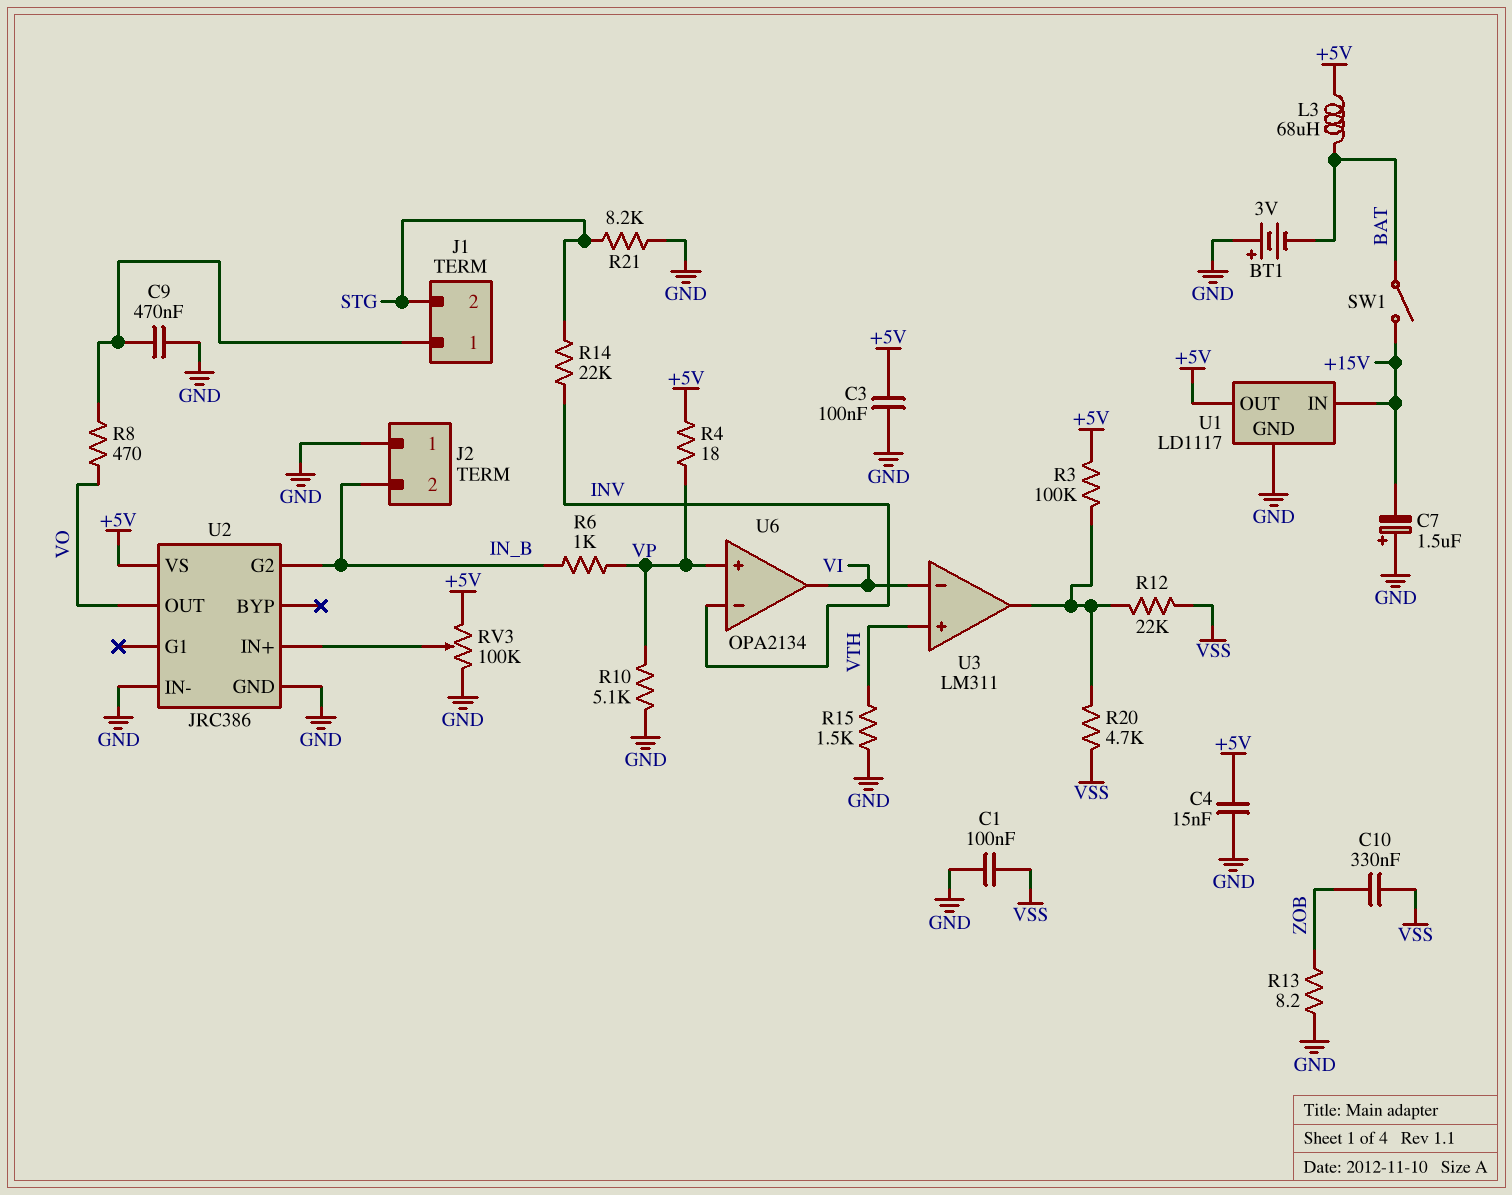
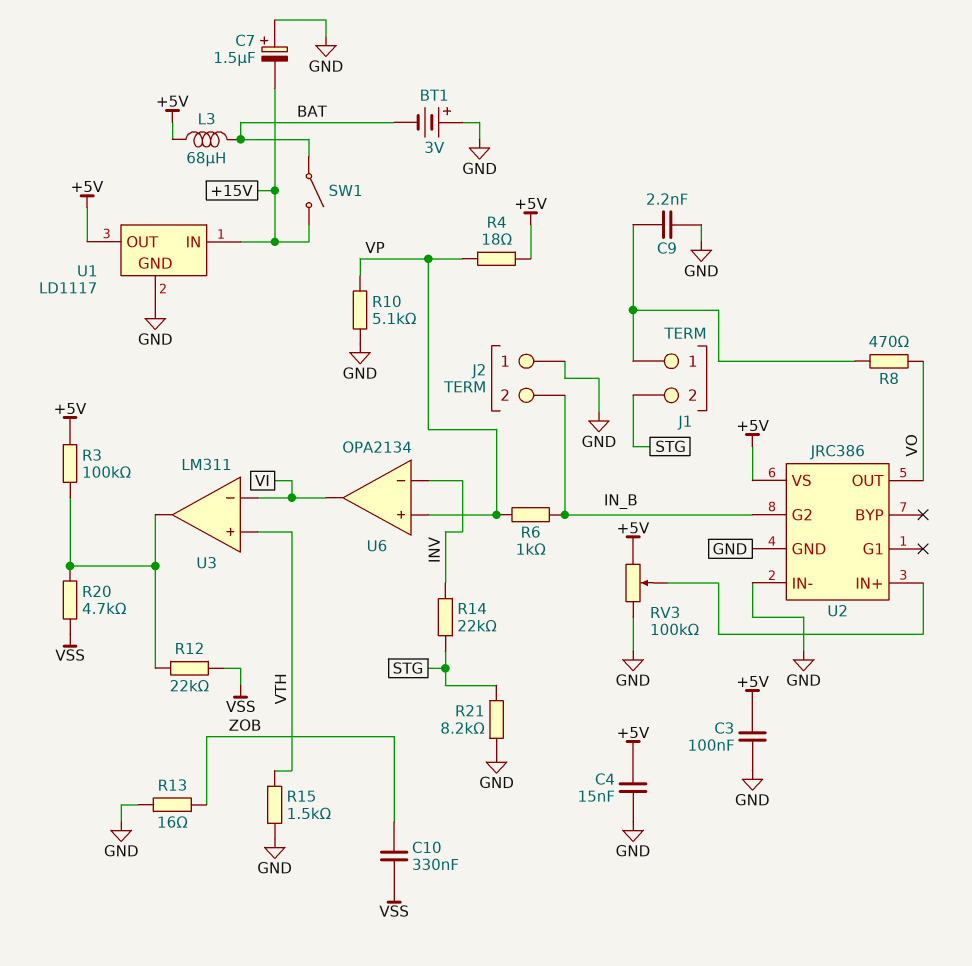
C1: 100nF (GND, VSS) -> none
C9: 470nF (GND, J1/1) -> 2.2nF (GND, J1/1)
R13: 8.2 (GND, ZOB) -> 16 (GND, ZOB)

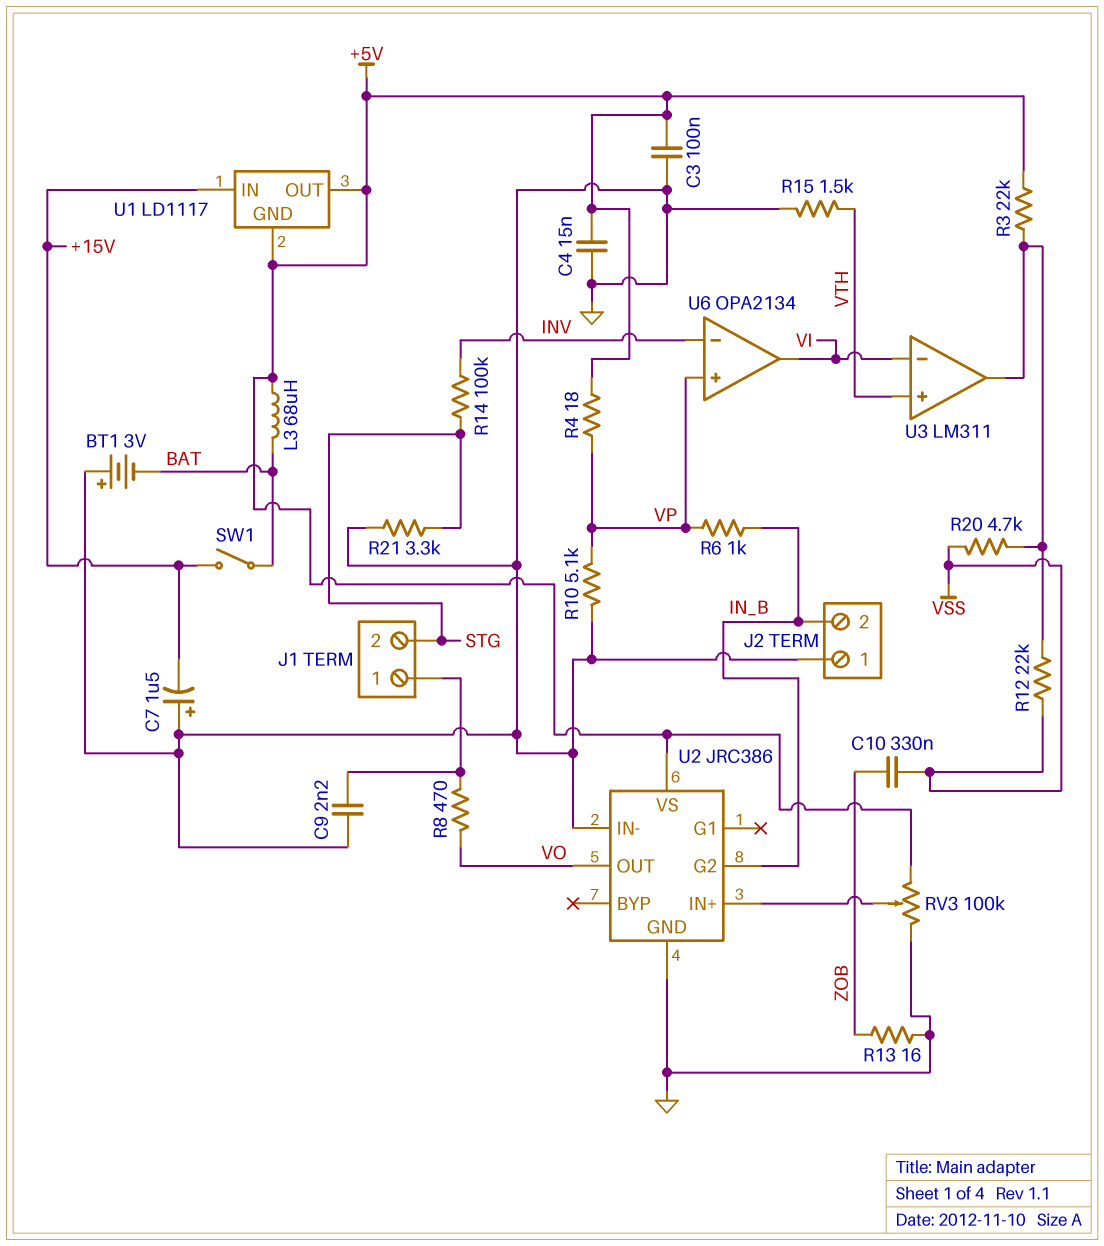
R3: 100k (+5V, U3/out) -> 22k (+5V, U3/out)
R14: 22k (INV, STG) -> 100k (INV, STG)
R21: 8.2k (GND, STG) -> 3.3k (GND, STG)
U1 pin GND: GND -> +5V

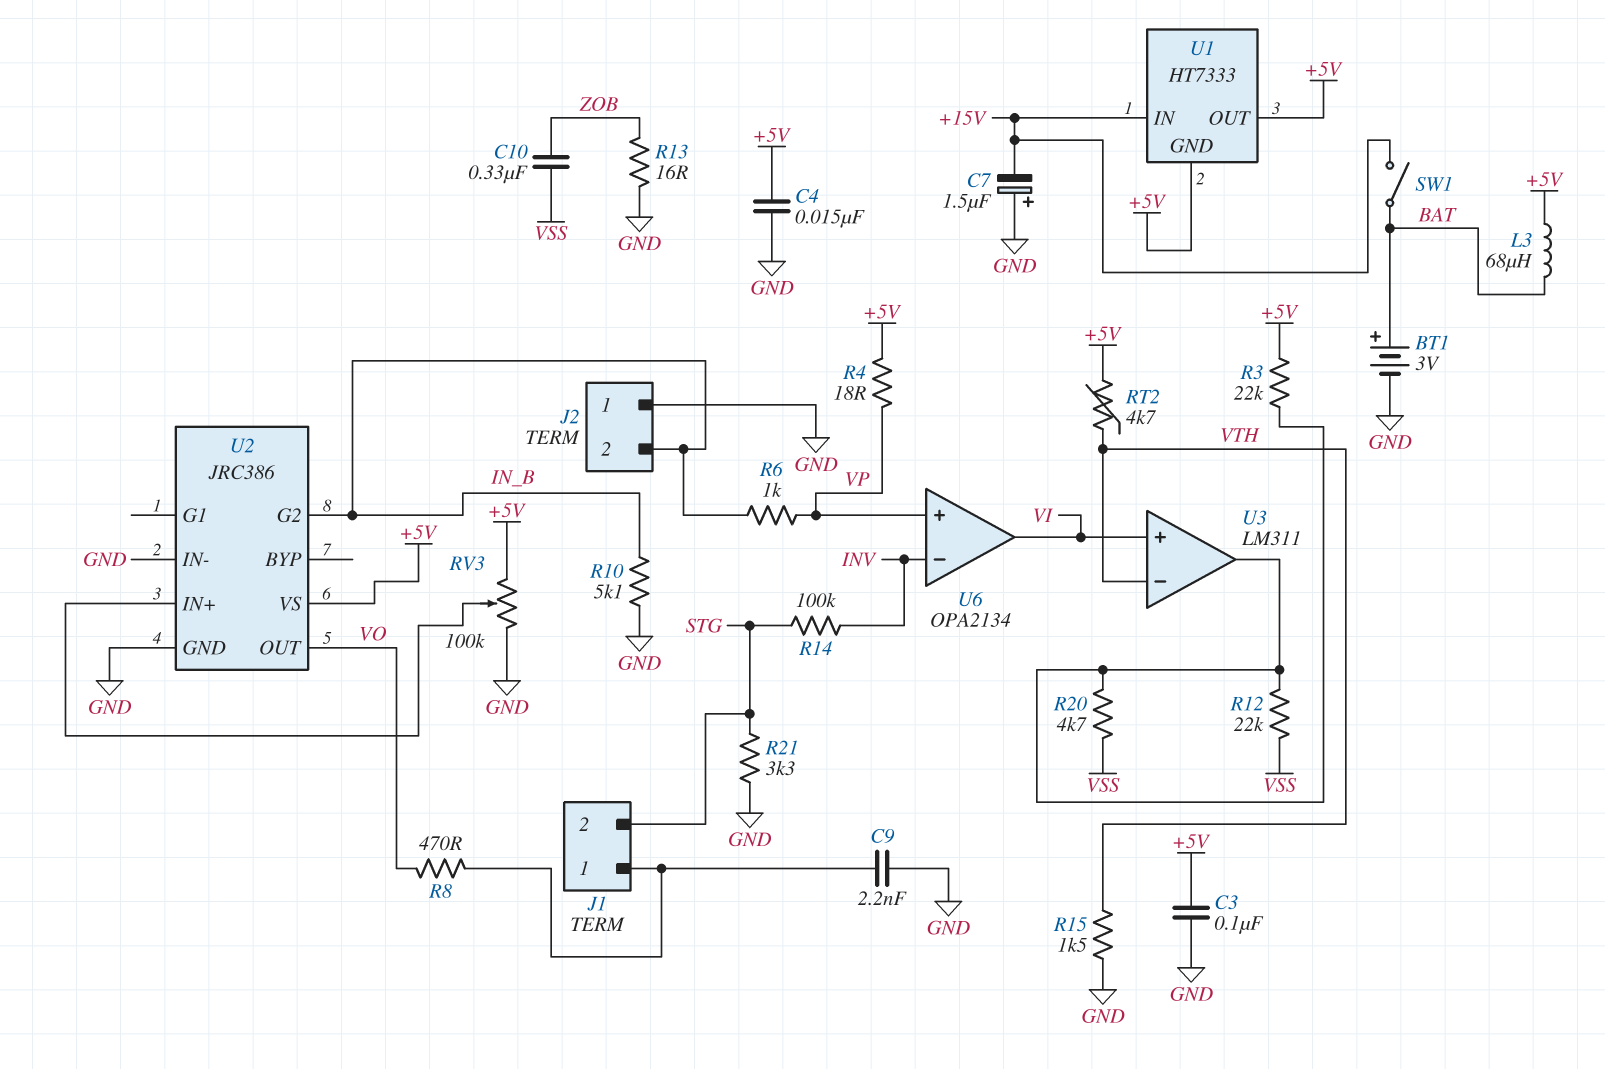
BT1: 3V (plus GND, minus BAT) -> 3V (plus BAT, minus GND)
R10: 5.1k (GND, VP) -> 5.1k (GND, IN_B)
RT2: none -> 4.7k (+5V, VTH)
U1: LD1117 -> HT7333
U3 pin in+: VTH -> VI
U3 pin in-: VI -> VTH

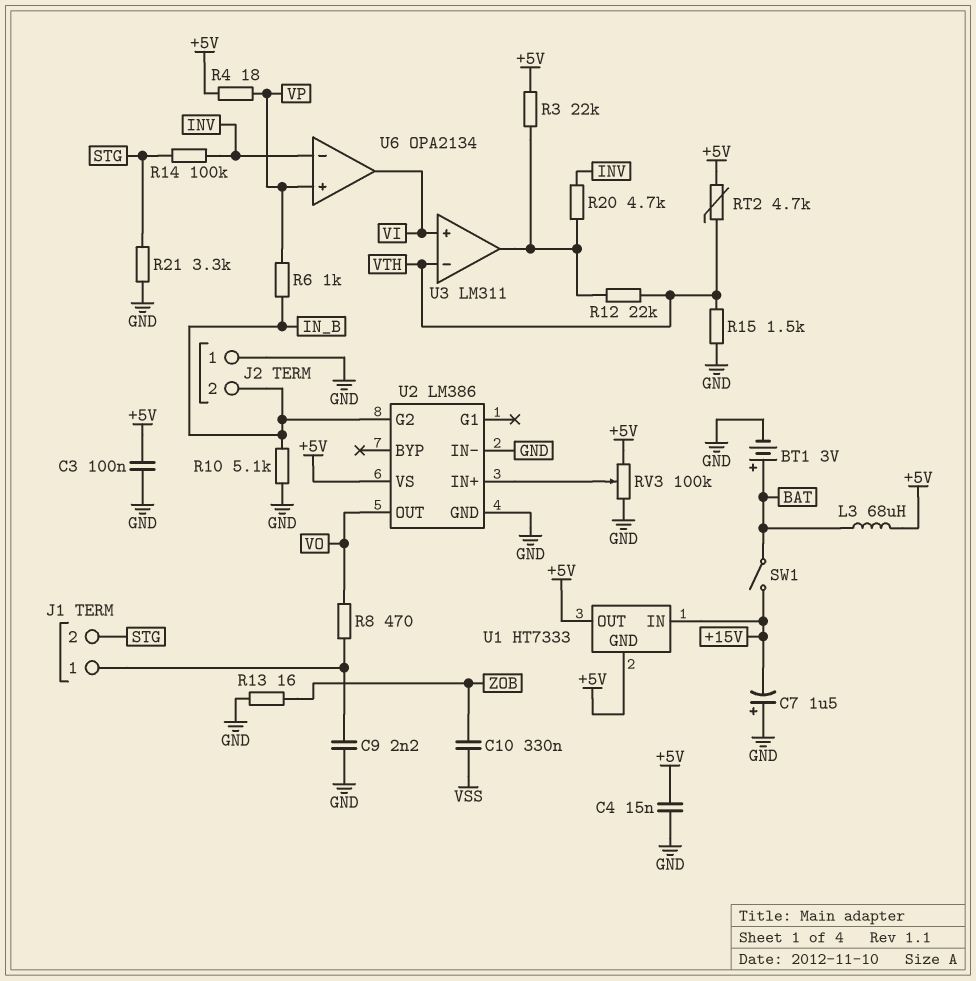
R12: 22k (U3/out, VSS) -> 22k (U3/out, VTH)
R20: 4.7k (U3/out, VSS) -> 4.7k (INV, U3/out)
U2: JRC386 -> LM386

